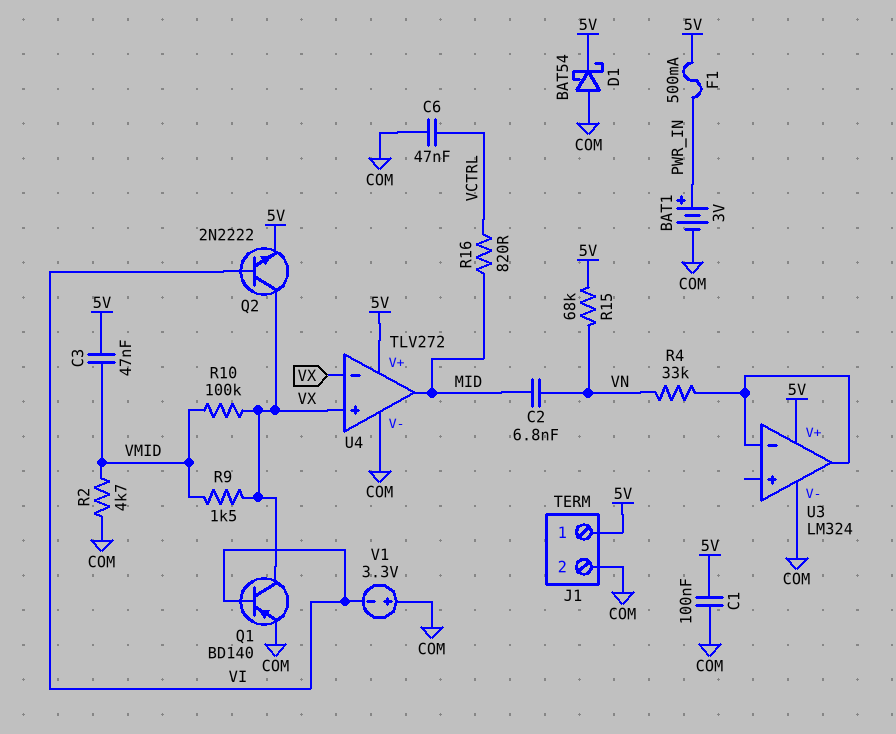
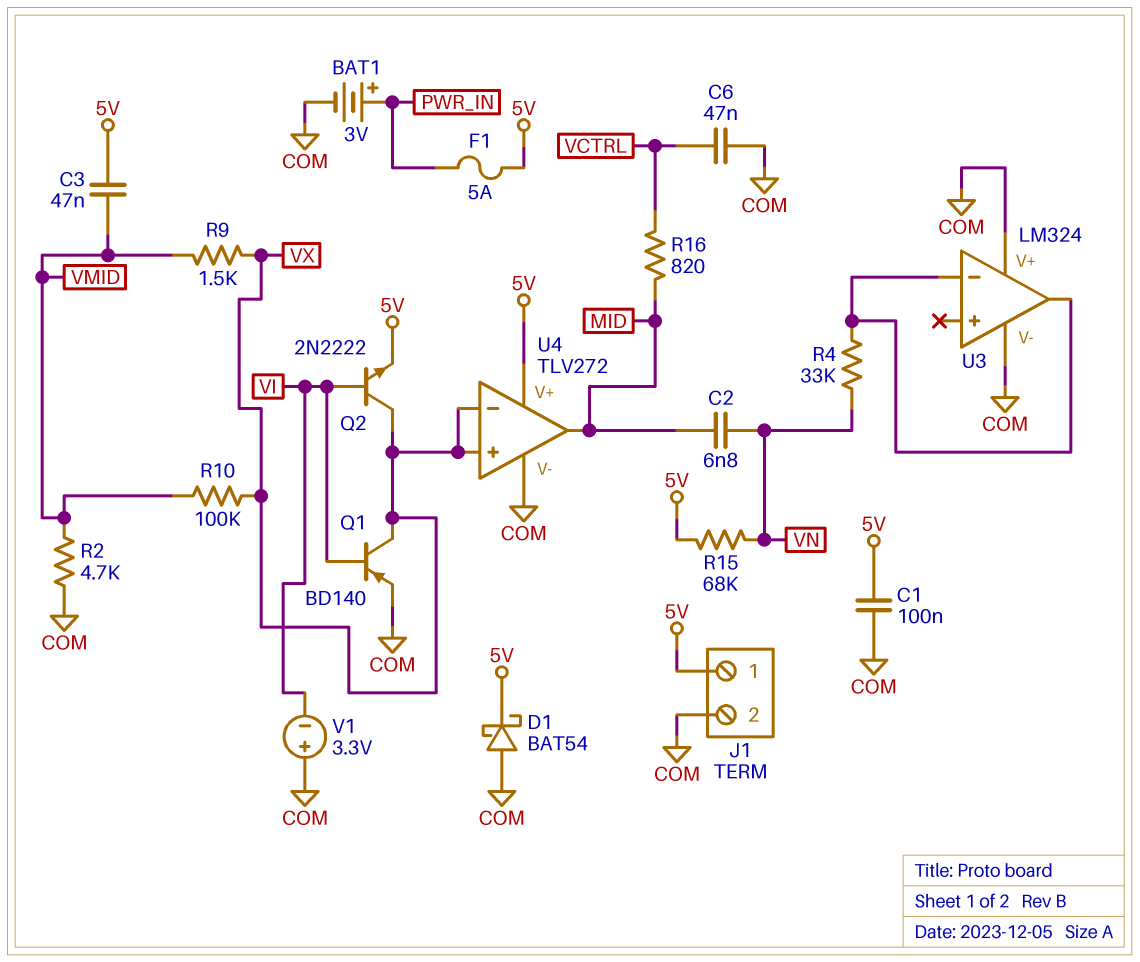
F1: 500mA (5V, PWR_IN) -> 5A (5V, PWR_IN)
U3 pin V+: 5V -> COM

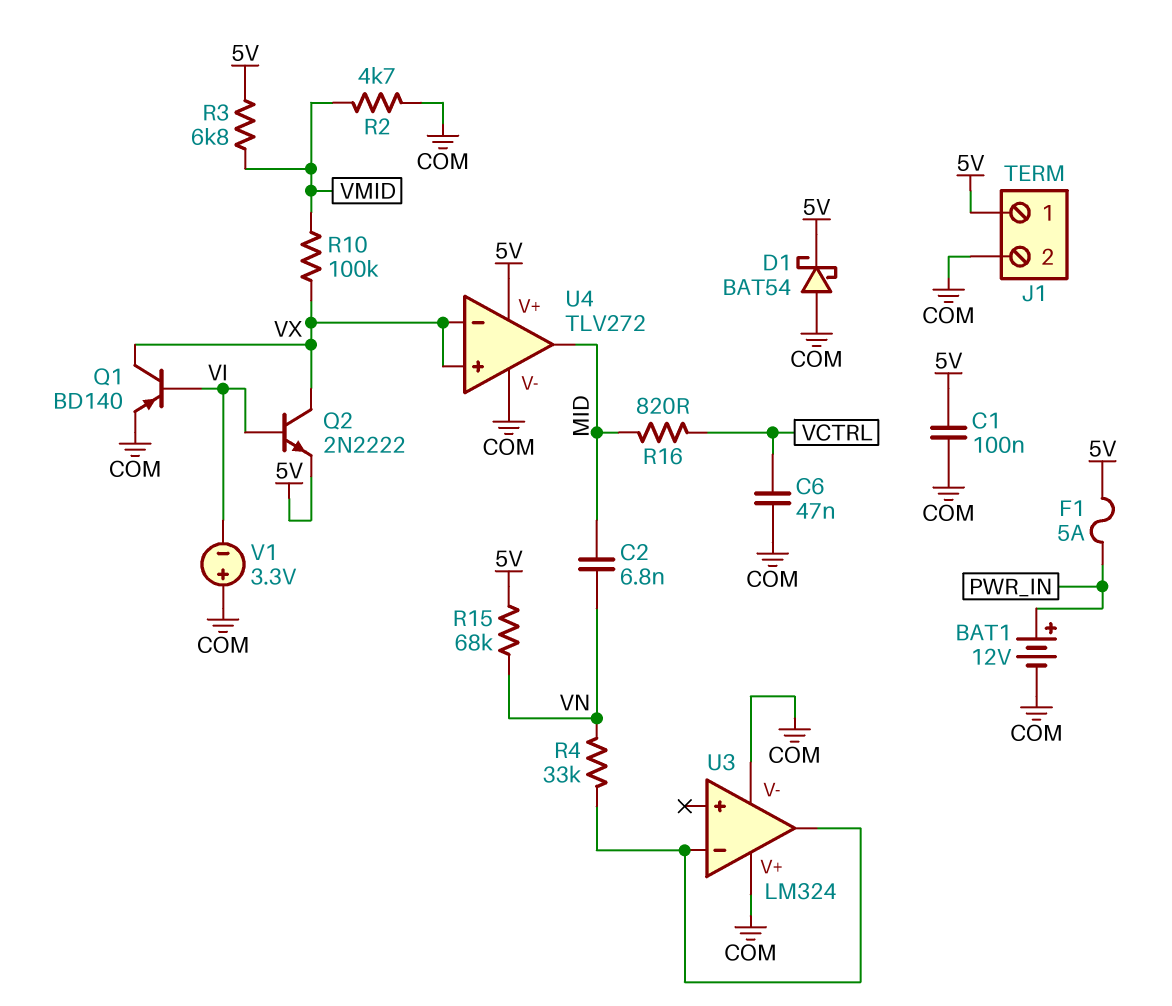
BAT1: 3V (plus PWR_IN, minus COM) -> 12V (plus PWR_IN, minus COM)
C3: 47nF (5V, VMID) -> none
R3: none -> 6.8k (5V, VMID)
R9: 1.5k (VMID, VX) -> none

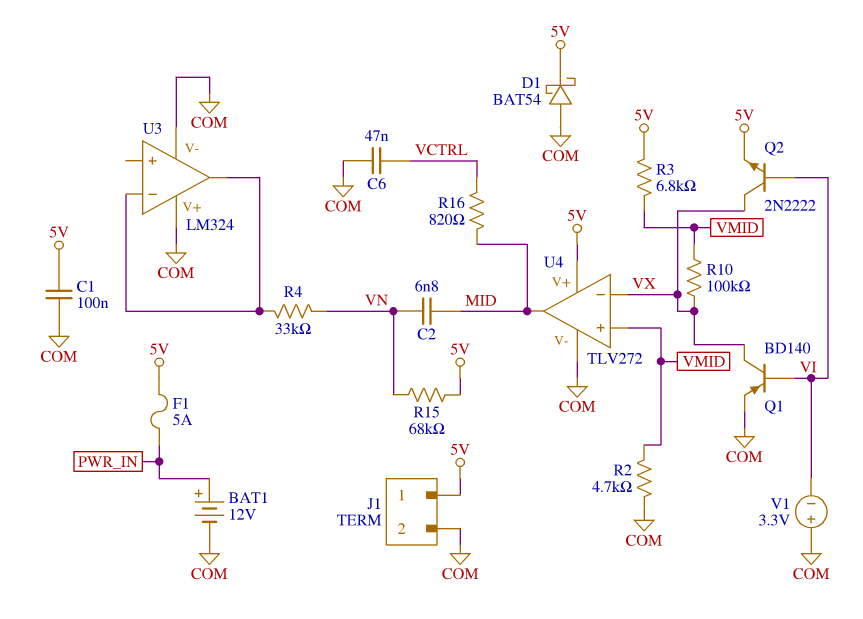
U4 pin in+: VX -> VMID

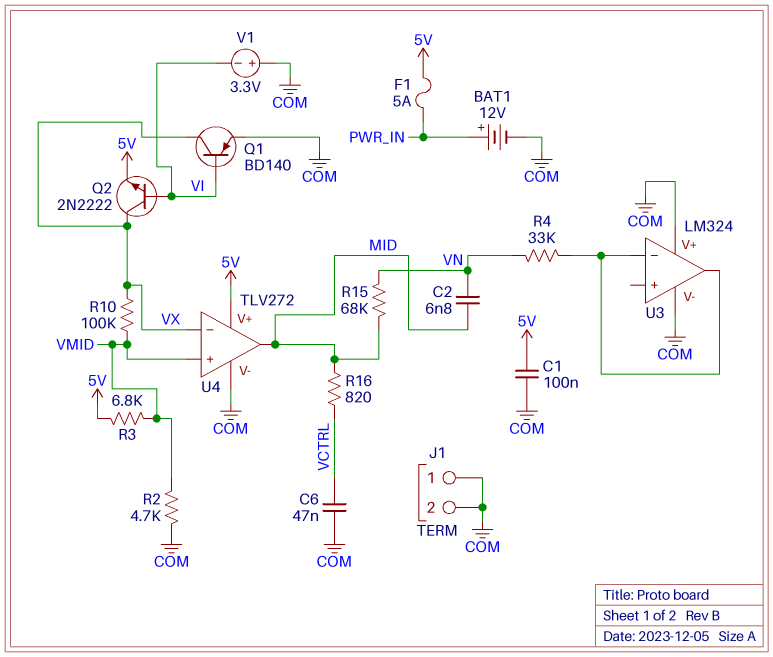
D1: schottky BAT54 (A COM, K 5V) -> none
J1 pin 1: 5V -> COM
R15: 68k (5V, VN) -> 68k (MID, VN)

